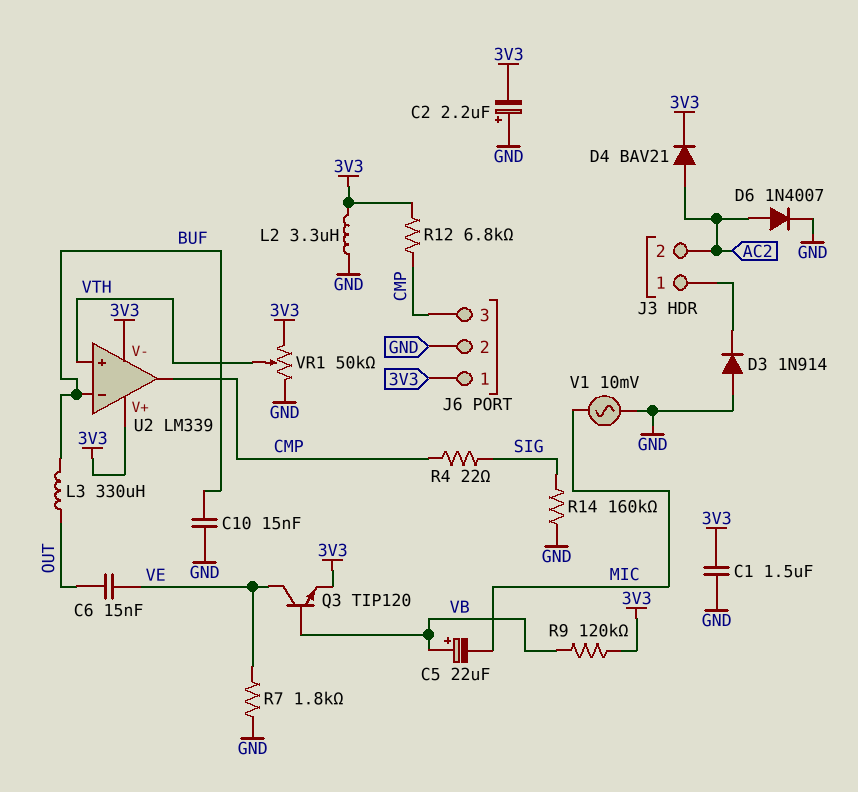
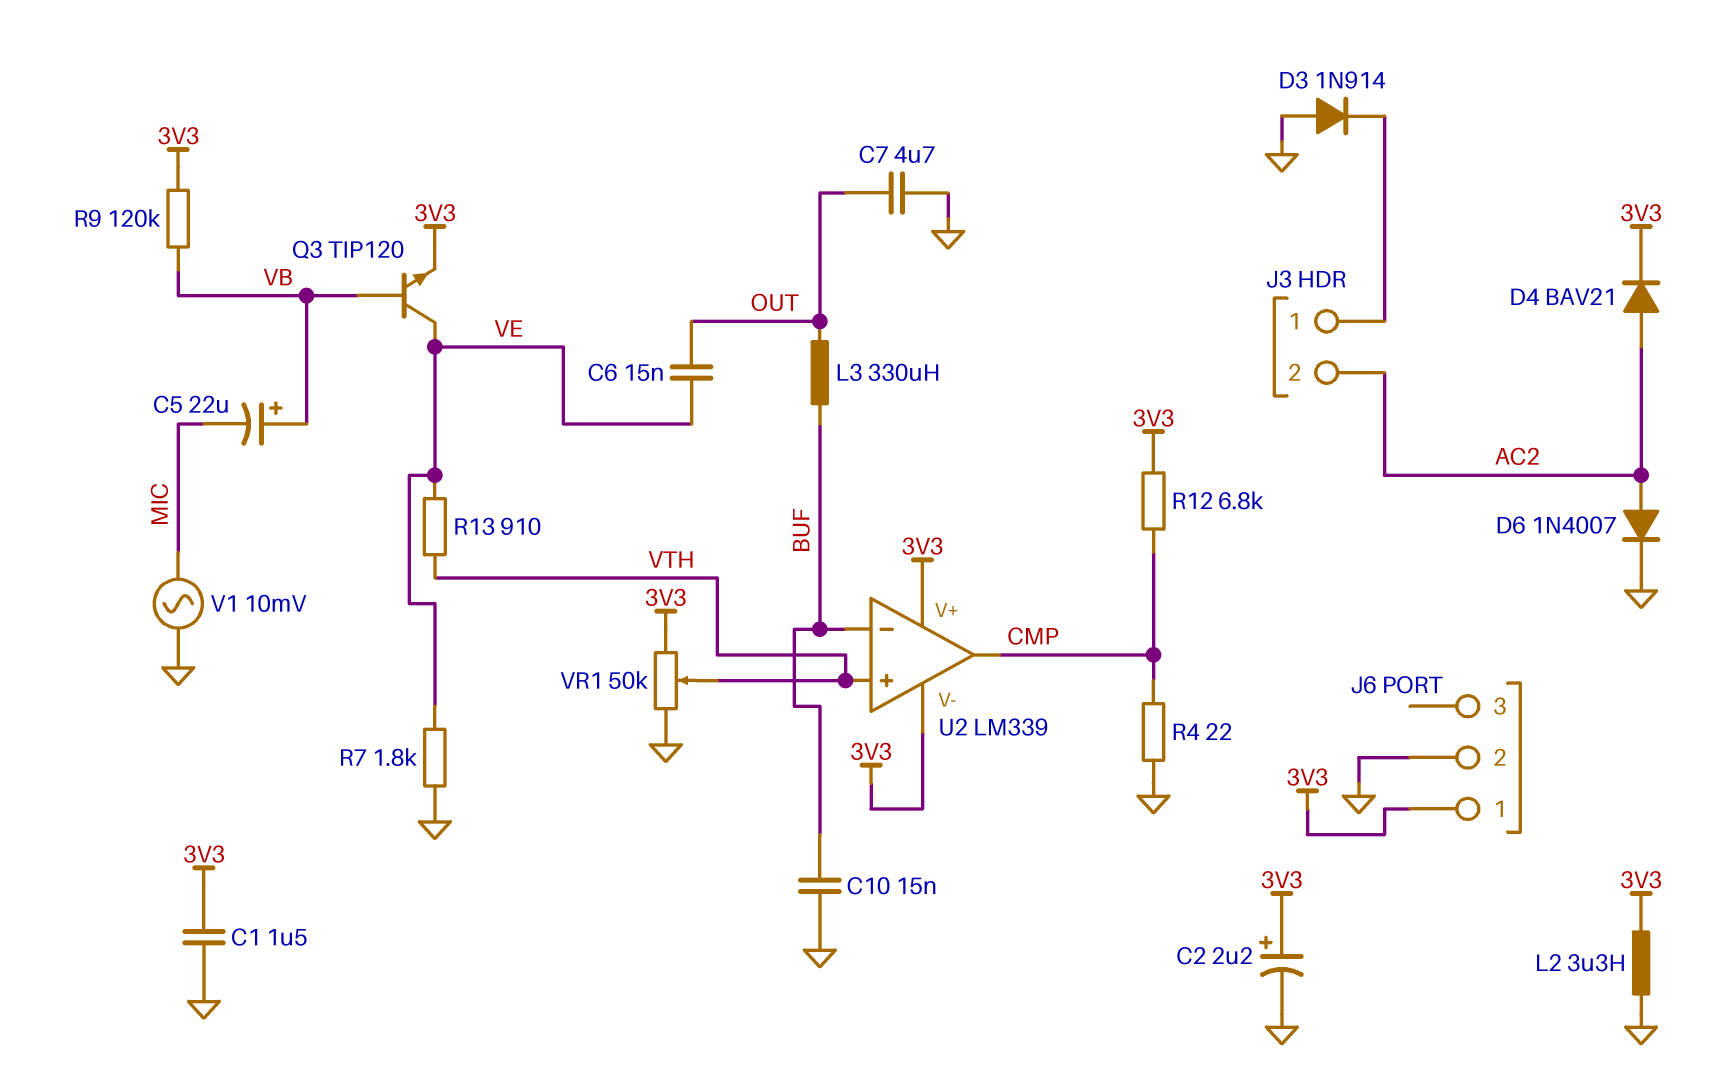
C2: 2.2uF (plus GND, minus 3V3) -> 2.2uF (plus 3V3, minus GND)
C7: none -> 4.7uF (GND, OUT)
J6 pin 3: CMP -> none
R4: 22 (CMP, SIG) -> 22 (CMP, GND)
R13: none -> 910 (VE, VTH)
R14: 160k (GND, SIG) -> none

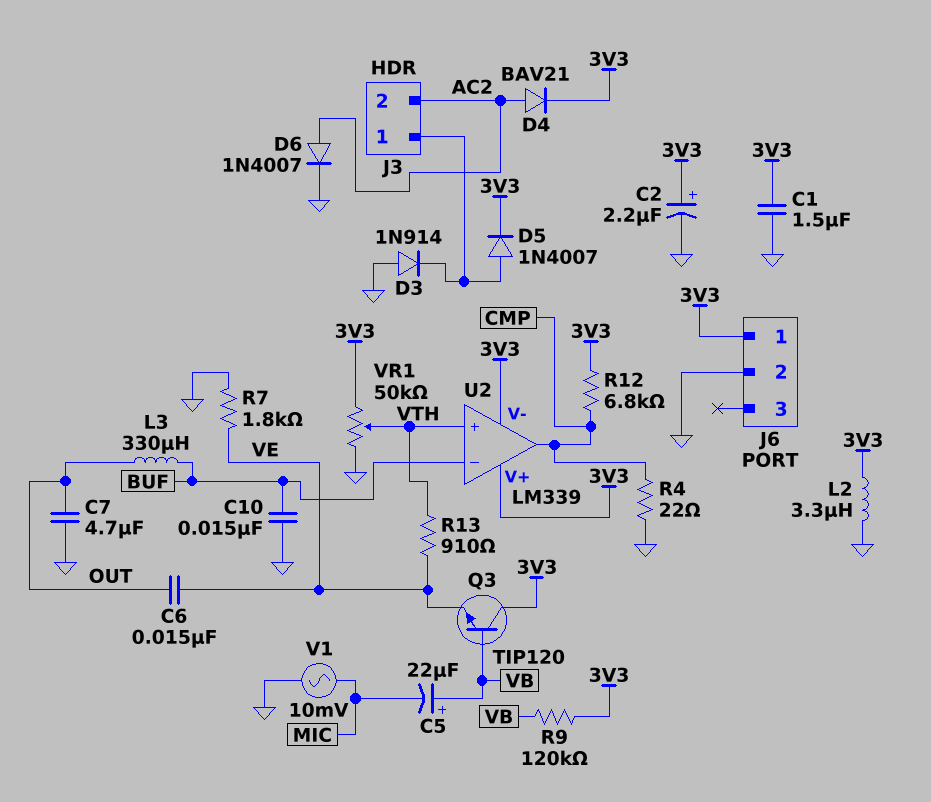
D5: none -> diode 1N4007 (A J3/1, K 3V3)
Q3: NPN TIP120 (B VB, C VE, E 3V3) -> NPN TIP120 (B VB, C 3V3, E VE)

